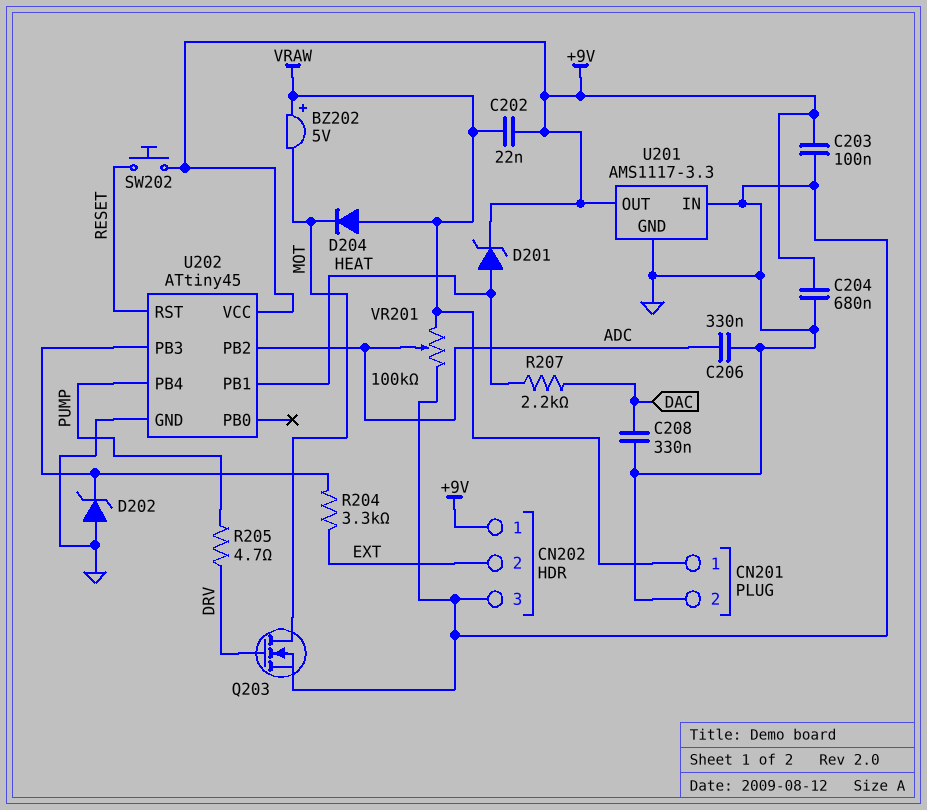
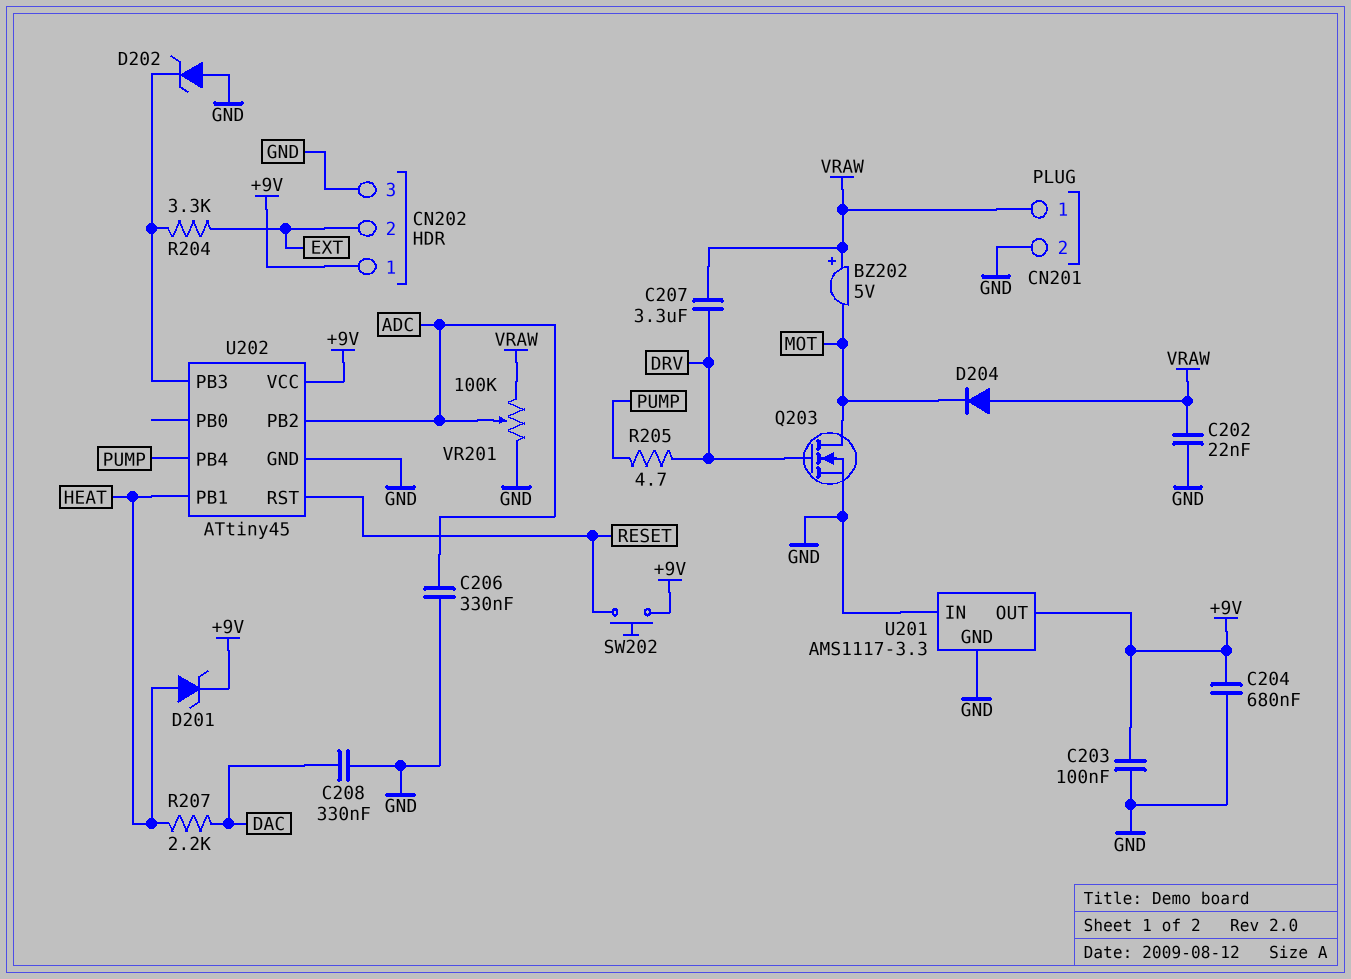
C202: 22nF (+9V, VRAW) -> 22nF (GND, VRAW)
C207: none -> 3.3uF (DRV, VRAW)

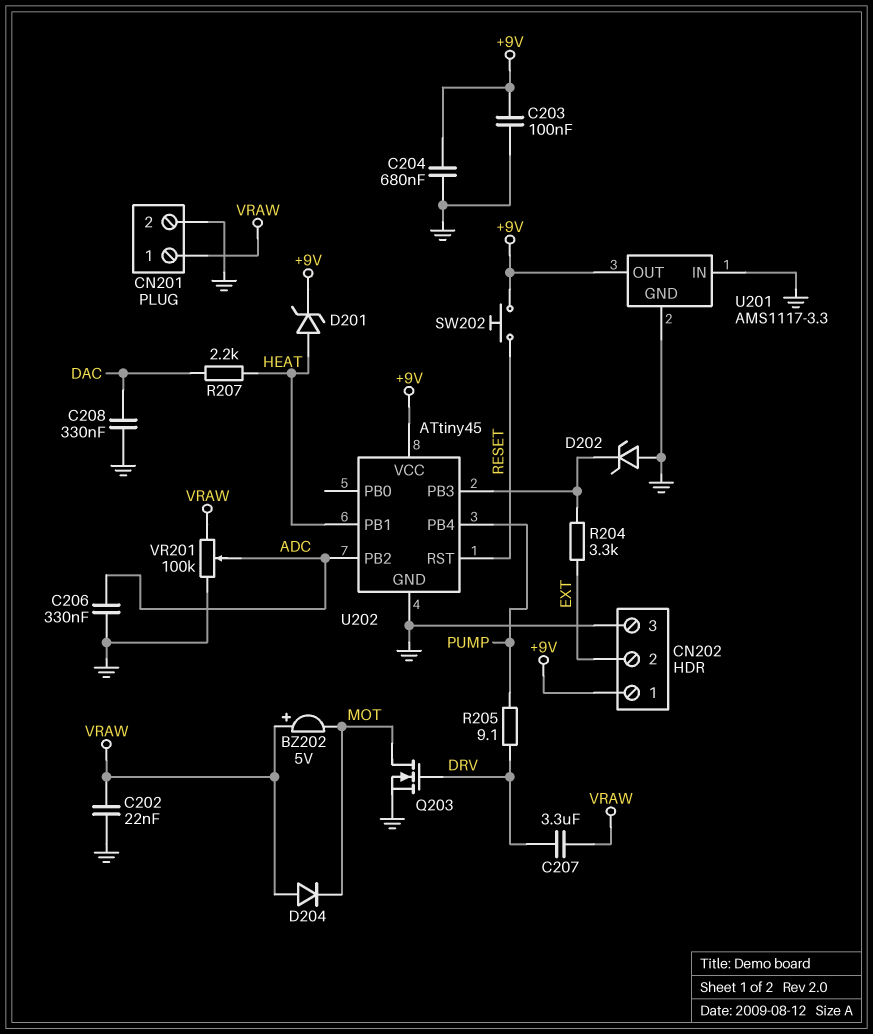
R205: 4.7 (DRV, PUMP) -> 9.1 (DRV, PUMP)

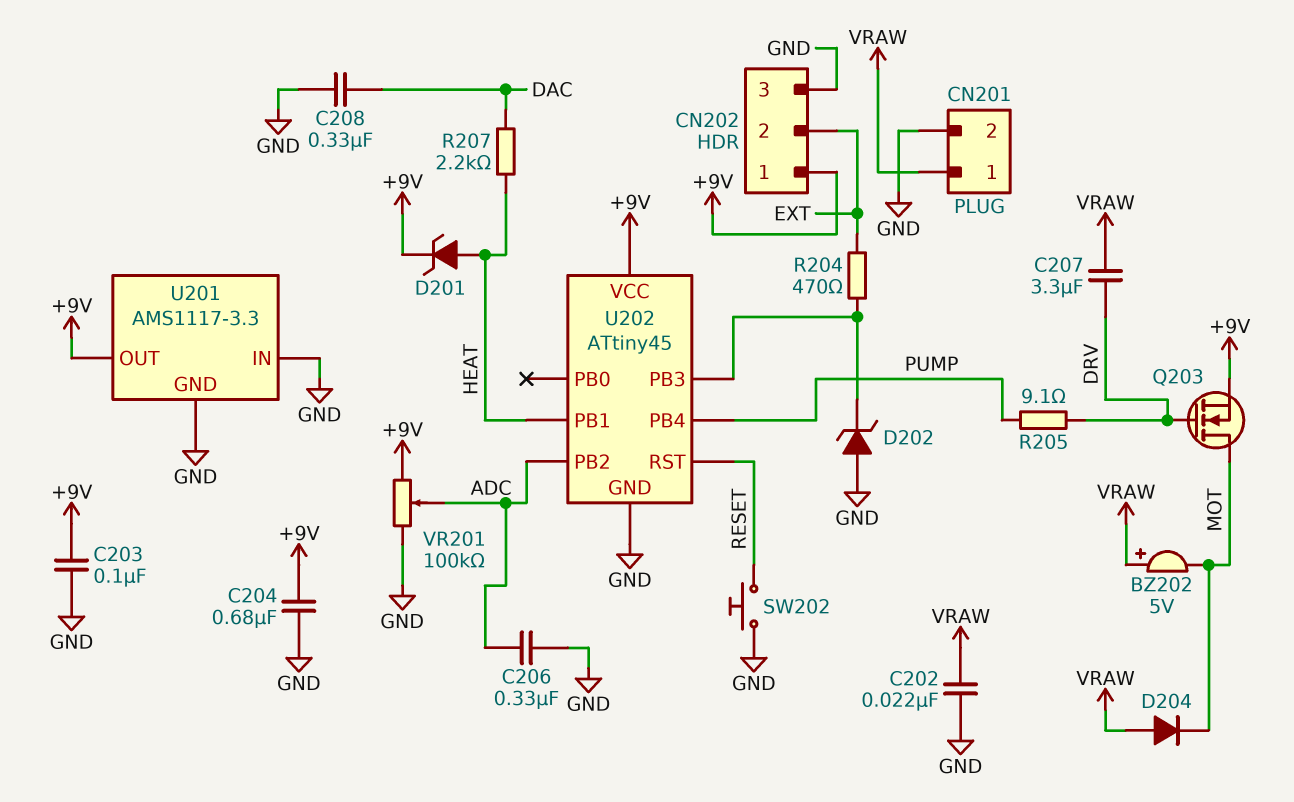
Q203: NMOS (G DRV, D MOT, S GND) -> NMOS (G DRV, D MOT, S +9V)
R204: 3.3k (EXT, U202/PB3) -> 470 (EXT, U202/PB3)
SW202: button (+9V, RESET) -> button (GND, RESET)
VR201: 100k (GND, VRAW, wiper ADC) -> 100k (+9V, GND, wiper ADC)

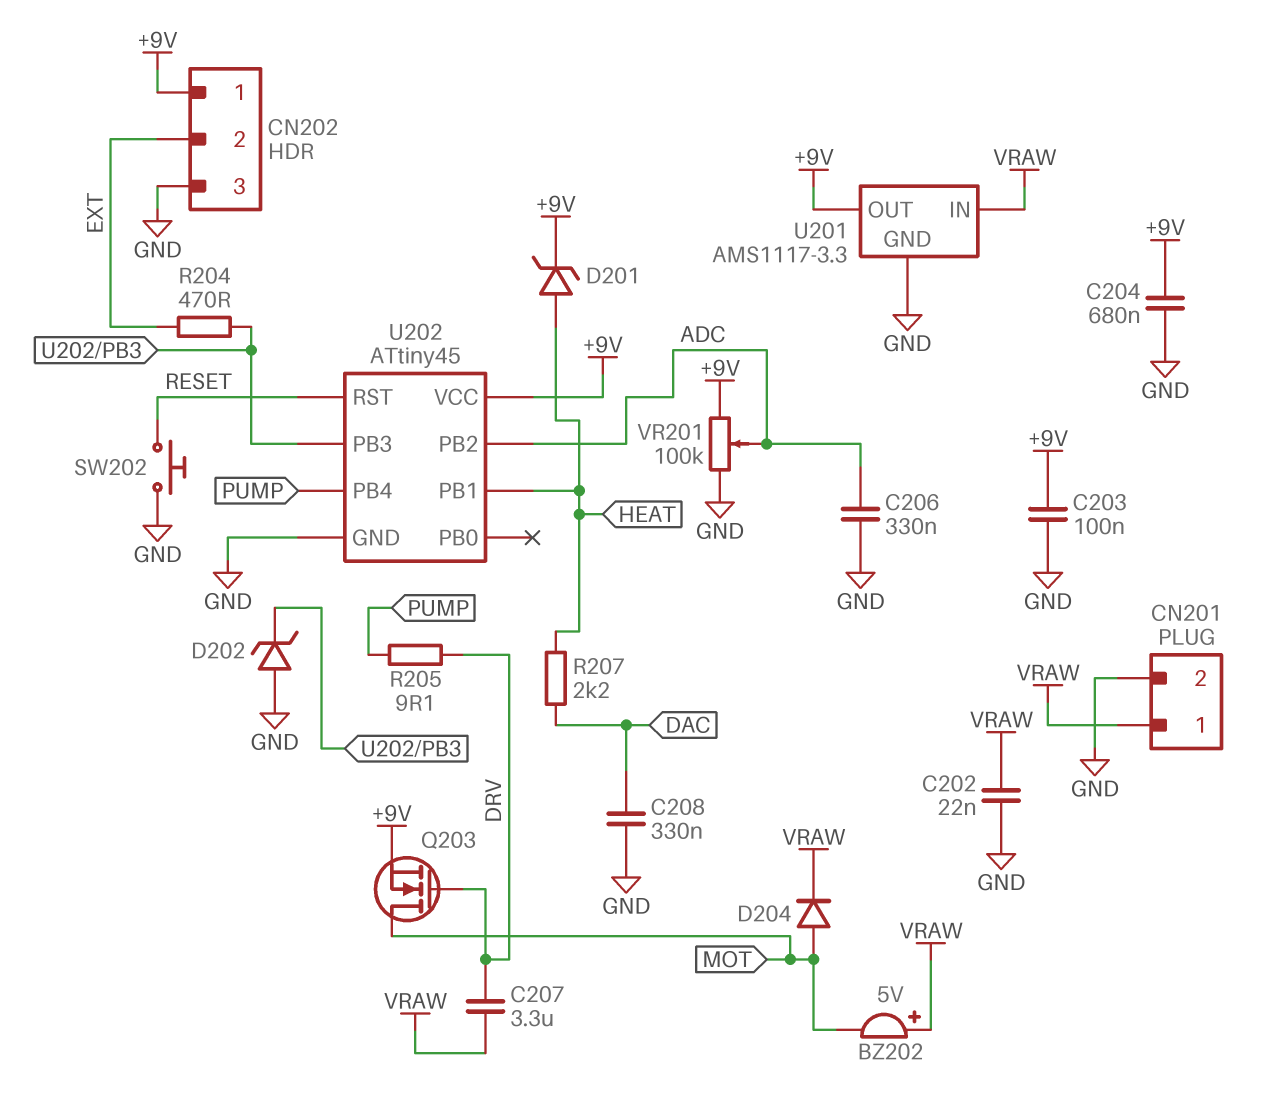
D204: diode (A VRAW, K MOT) -> diode (A MOT, K VRAW)
U201 pin IN: GND -> VRAW

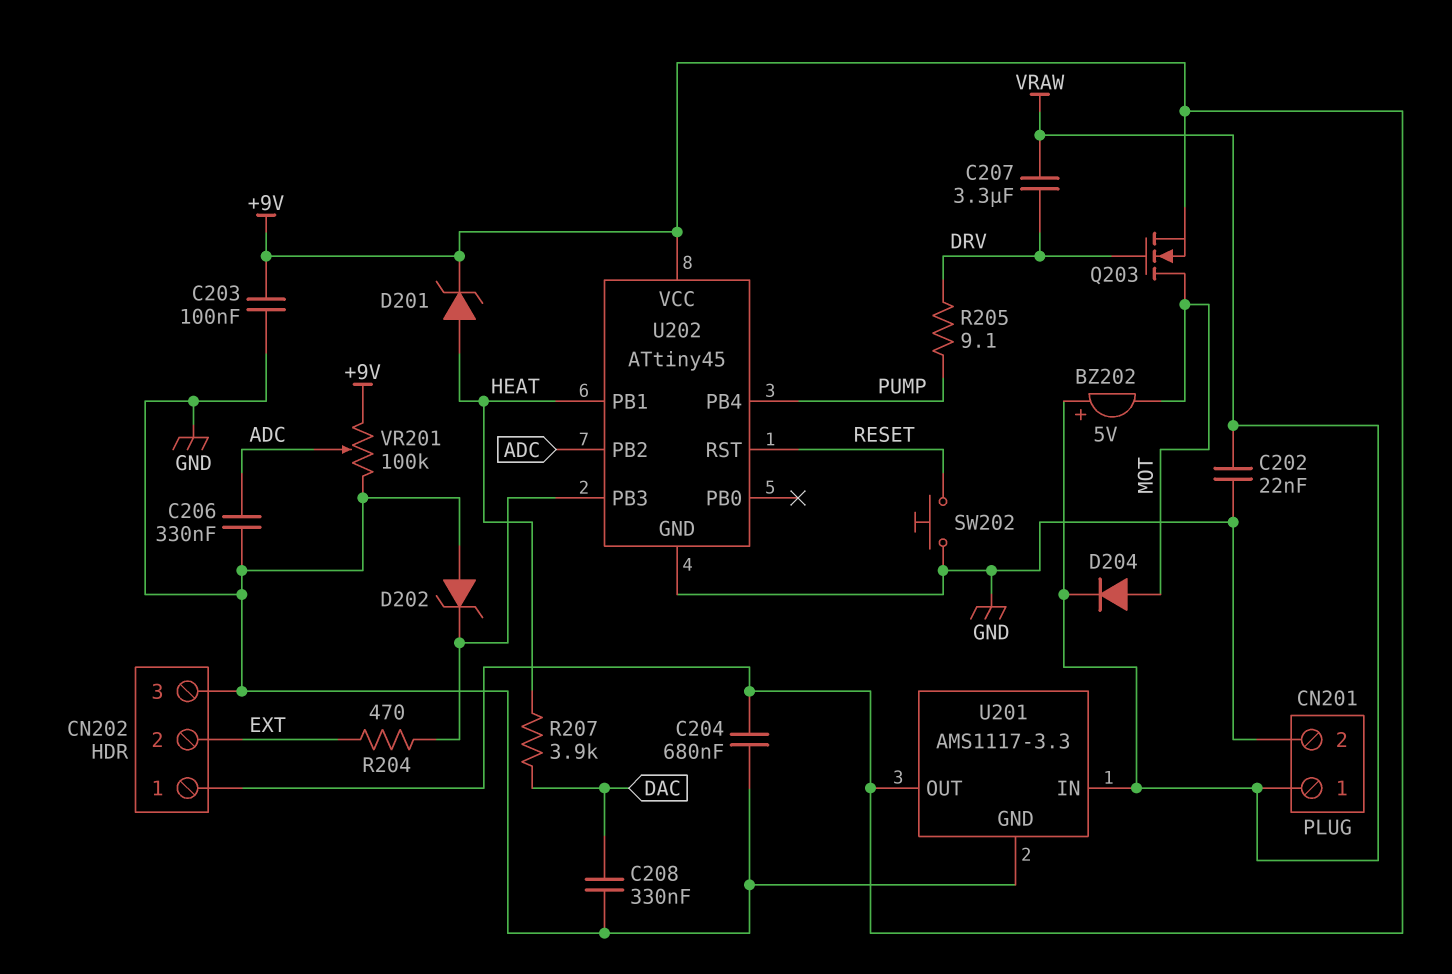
R207: 2.2k (DAC, HEAT) -> 3.9k (DAC, HEAT)

